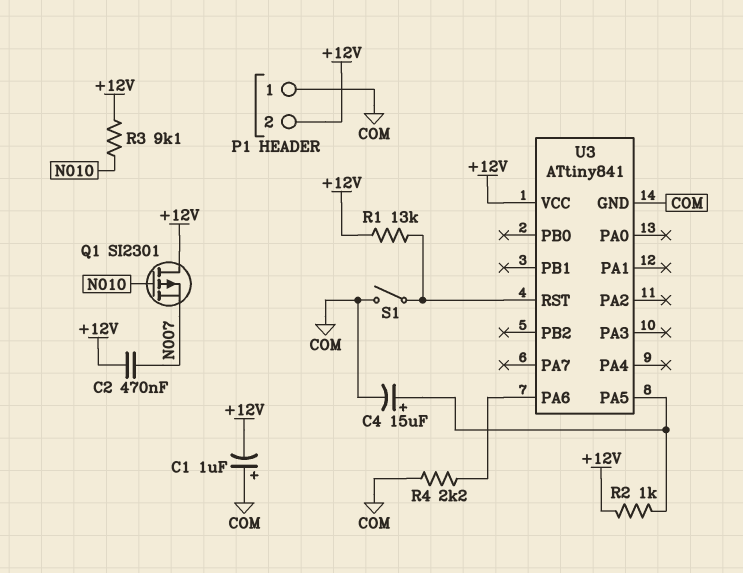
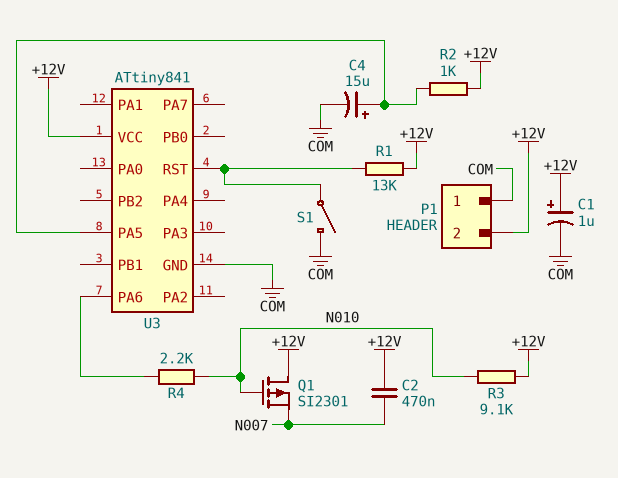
C1: 1uF (plus COM, minus +12V) -> 1uF (plus +12V, minus COM)
R4: 2.2k (COM, U3/PA6) -> 2.2k (N010, U3/PA6)

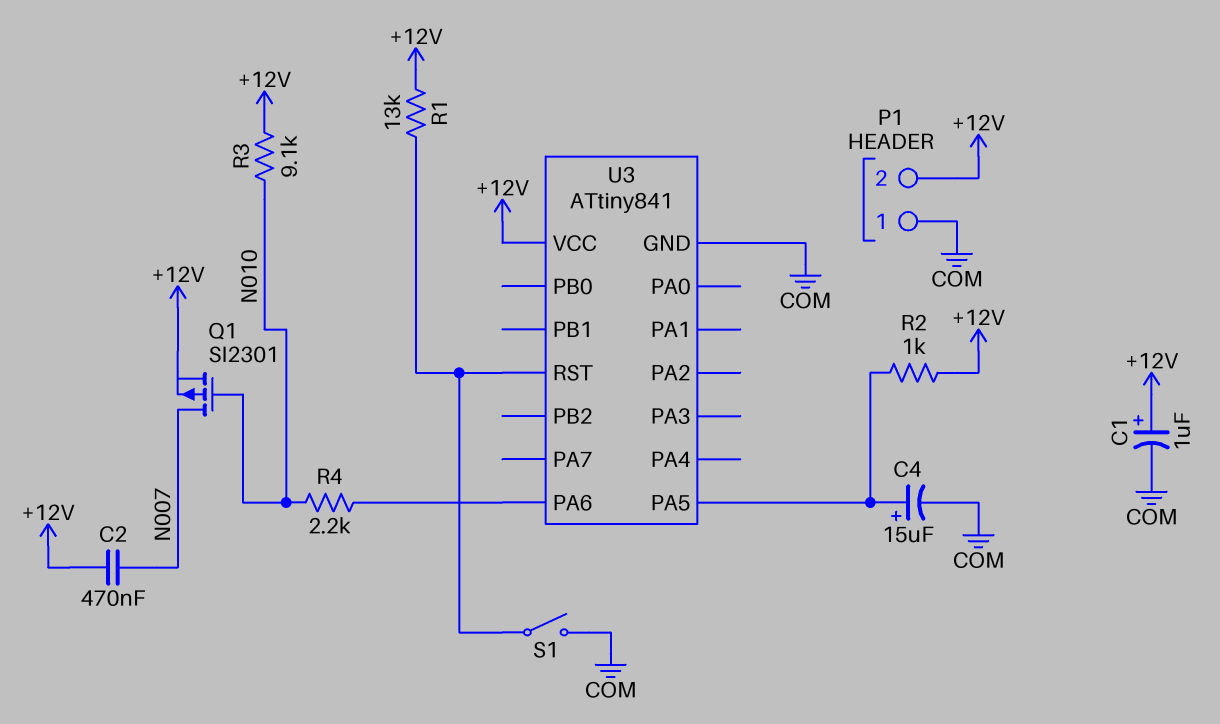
Q1: PMOS SI2301 (G N010, D +12V, S N007) -> PMOS SI2301 (G N010, D N007, S +12V)

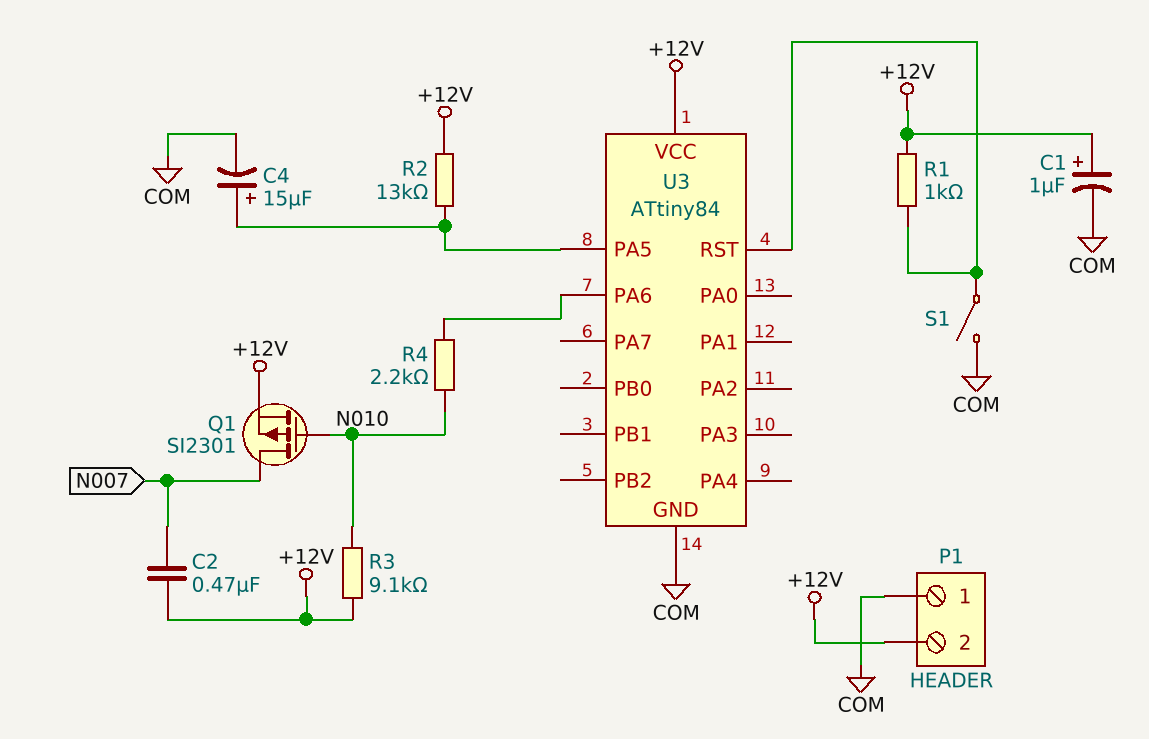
R1: 13k (+12V, U3/RST) -> 1k (+12V, U3/RST)
R2: 1k (+12V, U3/PA5) -> 13k (+12V, U3/PA5)
U3: ATtiny841 -> ATtiny84

